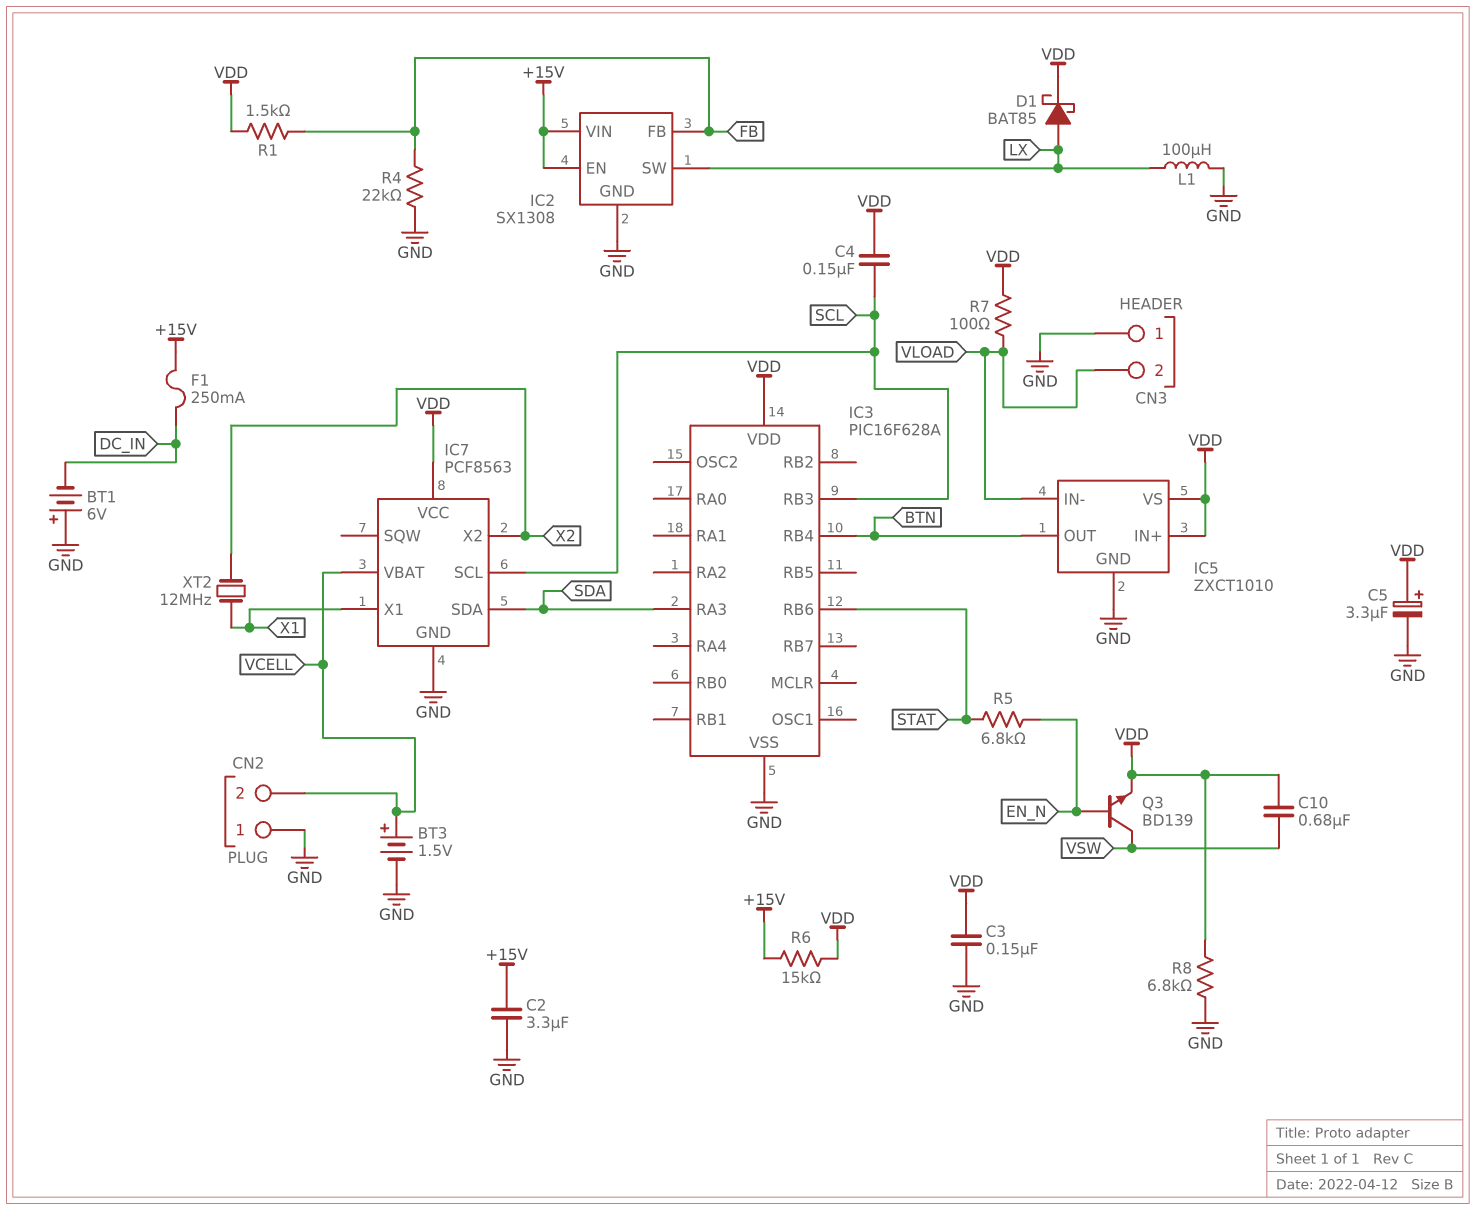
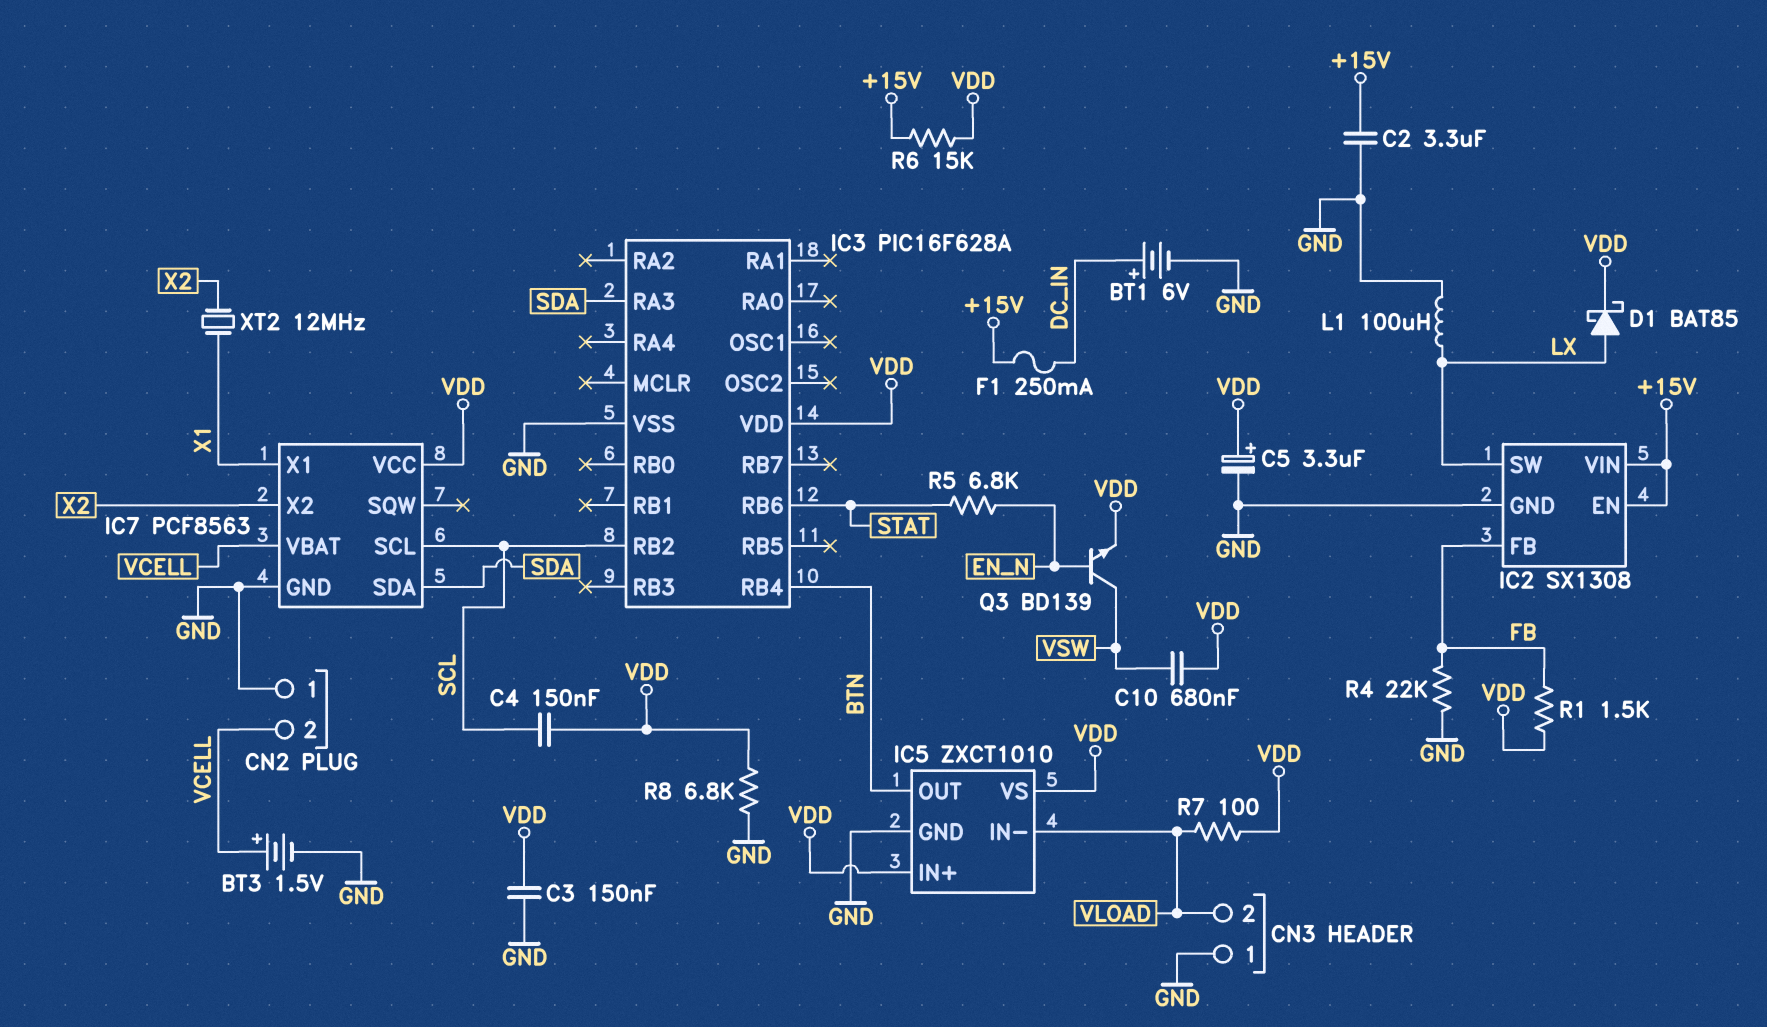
BT1: 6V (plus GND, minus DC_IN) -> 6V (plus DC_IN, minus GND)
IC3 pin RB2: none -> SCL
IC3 pin RB3: SCL -> none

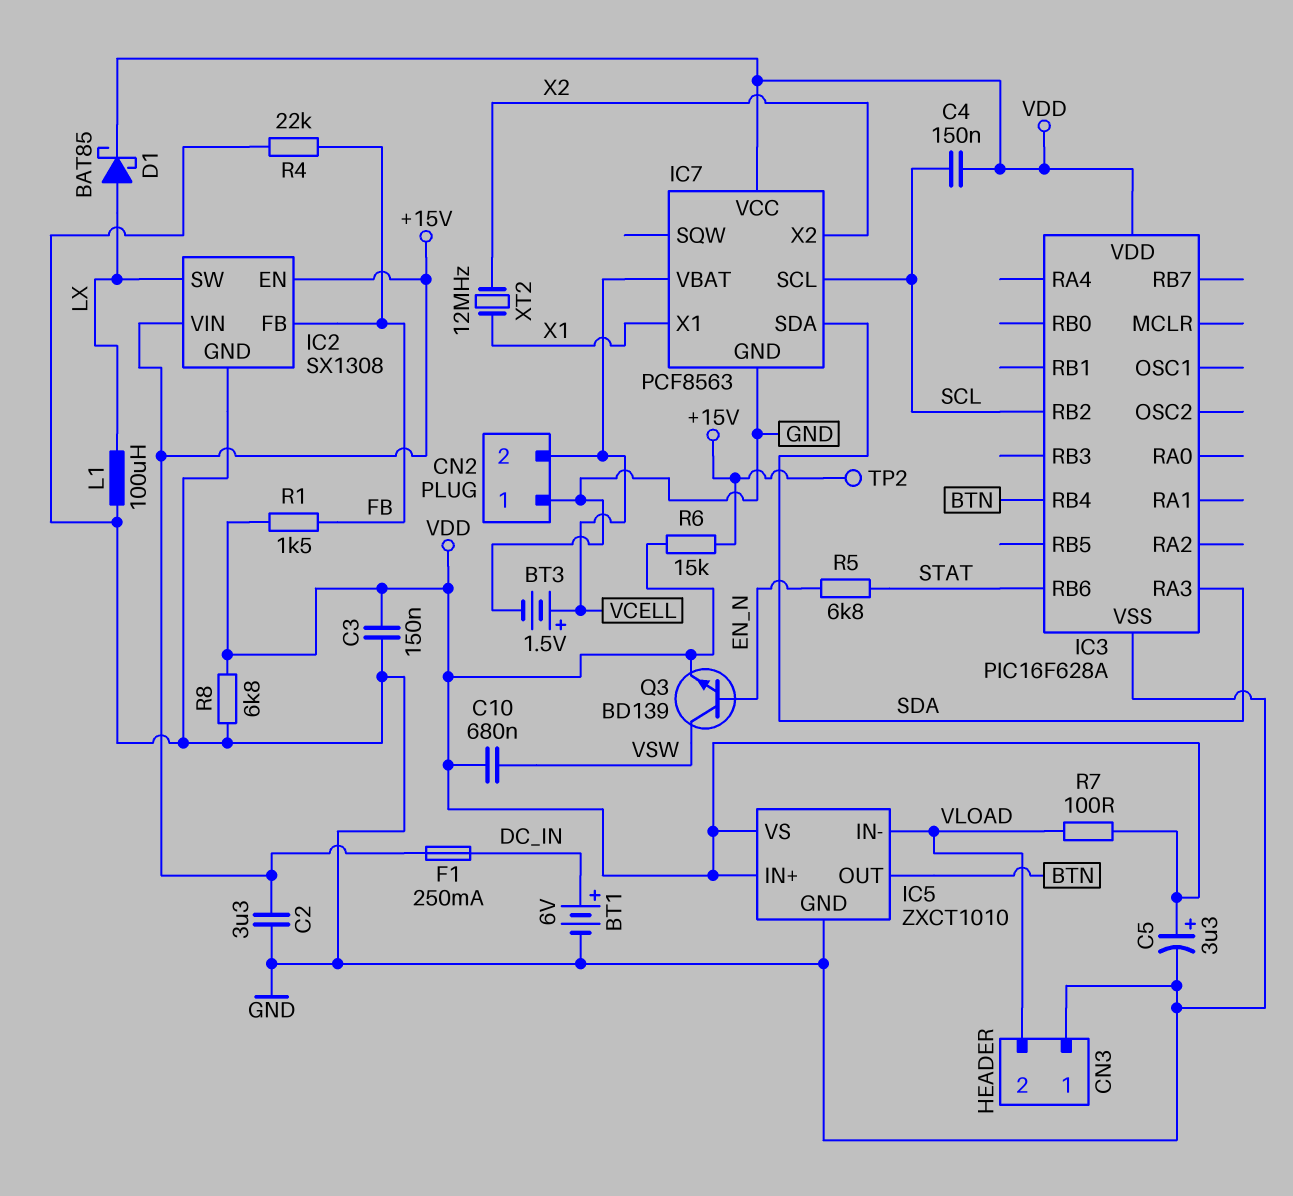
TP2: none -> test point (+15V)

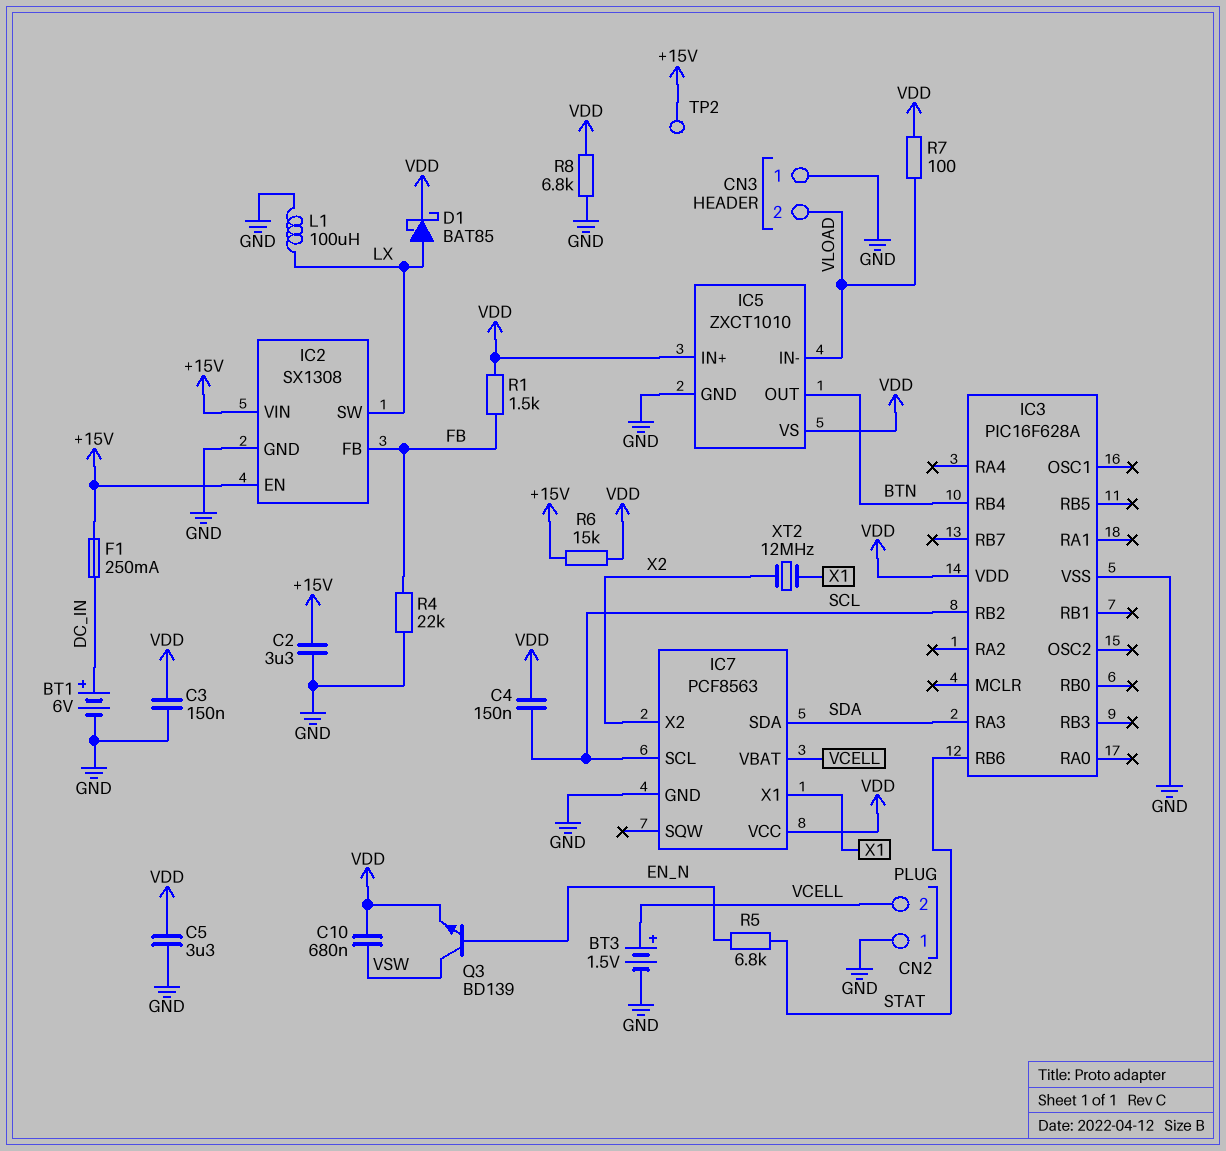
C5: 3.3uF (plus VDD, minus GND) -> 3.3uF (GND, VDD)

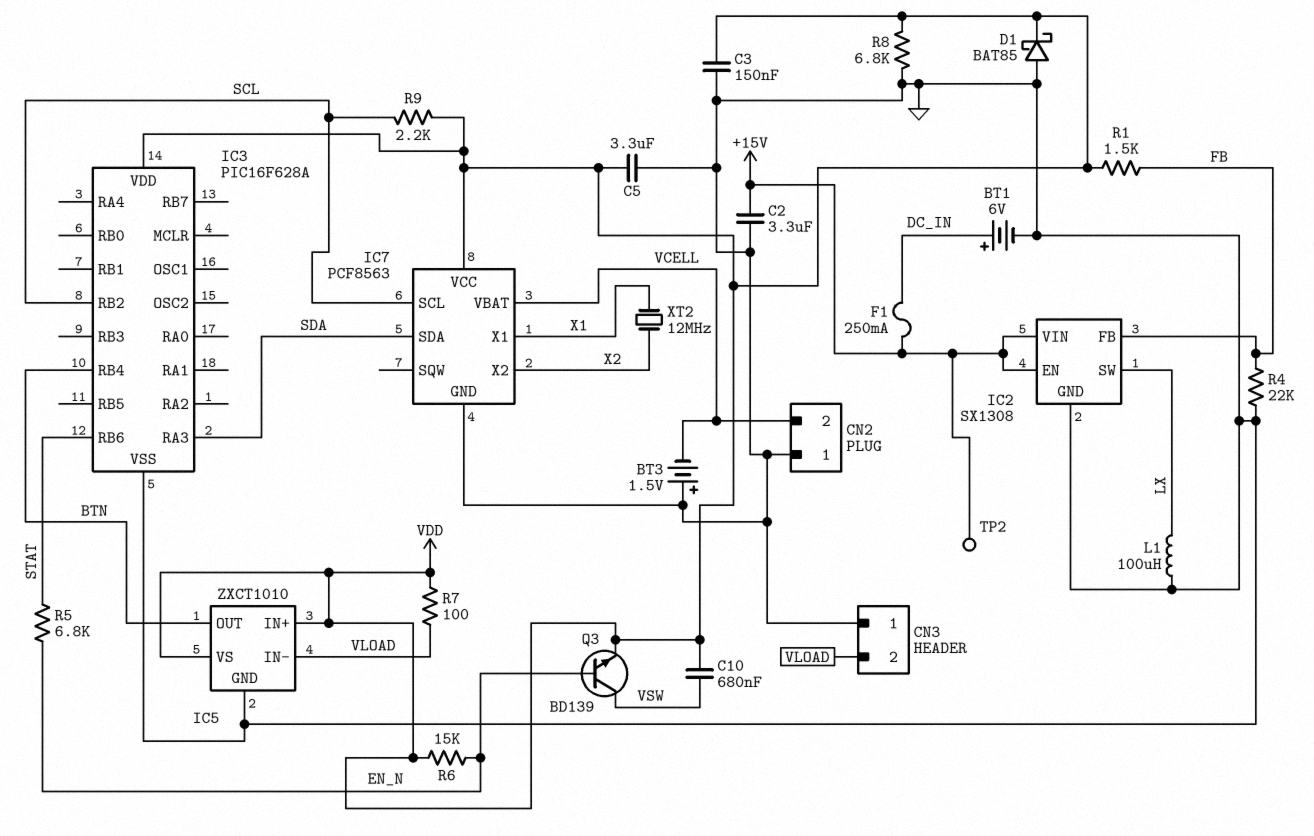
BT3: 1.5V (plus VCELL, minus GND) -> 1.5V (plus GND, minus VCELL)
C4: 150nF (SCL, VDD) -> none
D1: schottky BAT85 (A LX, K VDD) -> schottky BAT85 (A GND, K VDD)
R6: 15k (+15V, VDD) -> 15k (EN_N, VDD)
R9: none -> 2.2k (SCL, VDD)

